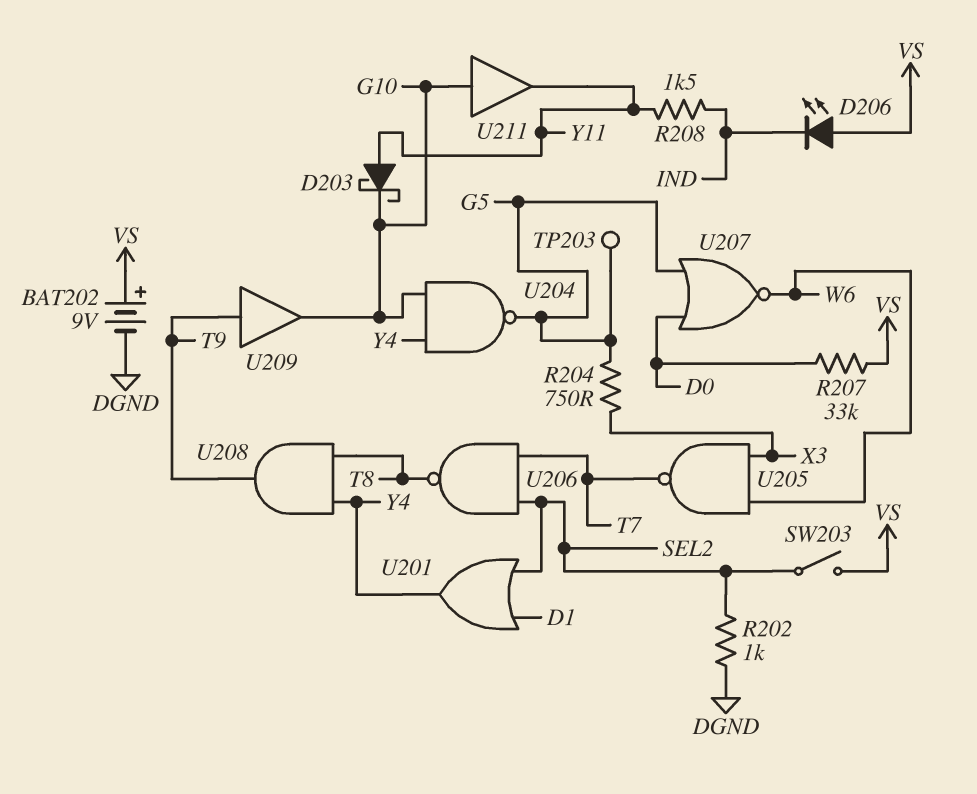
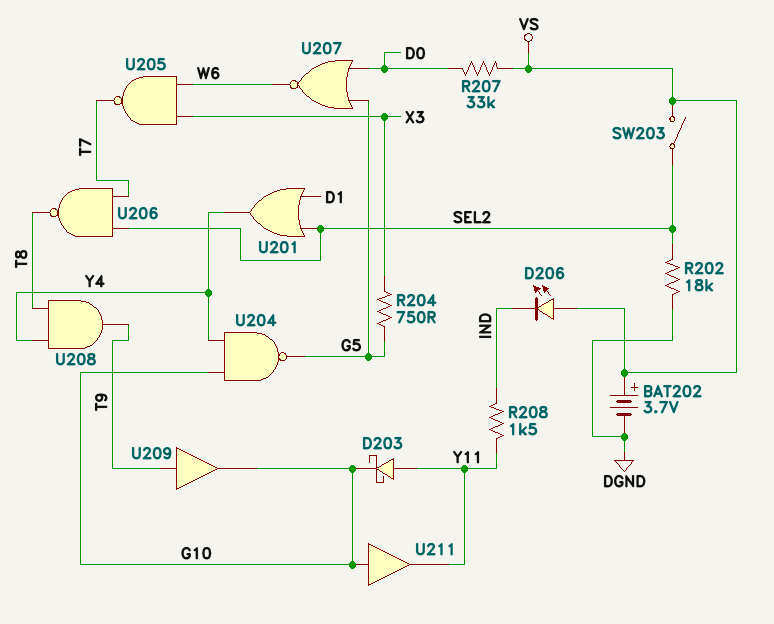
BAT202: 9V (plus VS, minus DGND) -> 3.7V (plus VS, minus DGND)
R202: 1k (DGND, SEL2) -> 18k (DGND, SEL2)
TP203: test point (G5) -> none

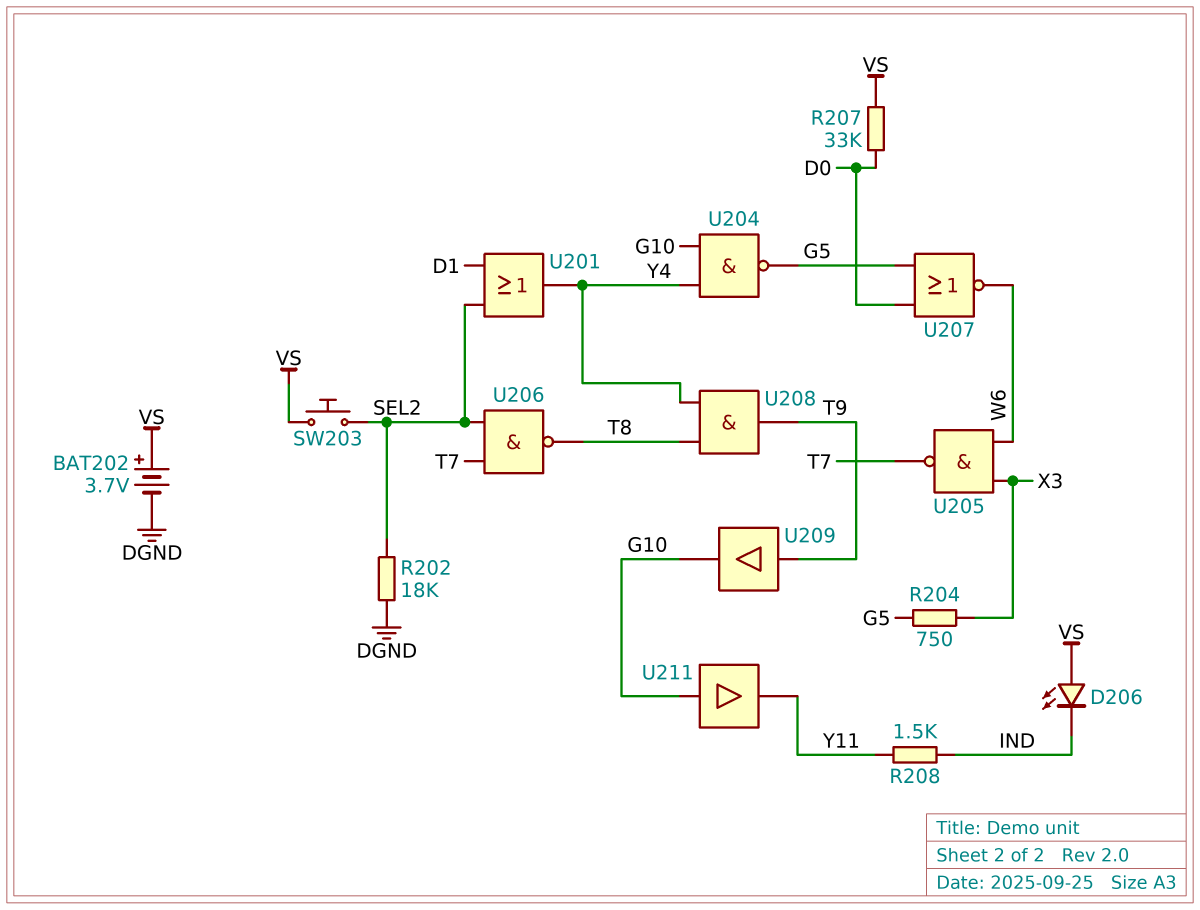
D203: schottky (A Y11, K G10) -> none
SW203: switch (SEL2, VS) -> button (SEL2, VS)

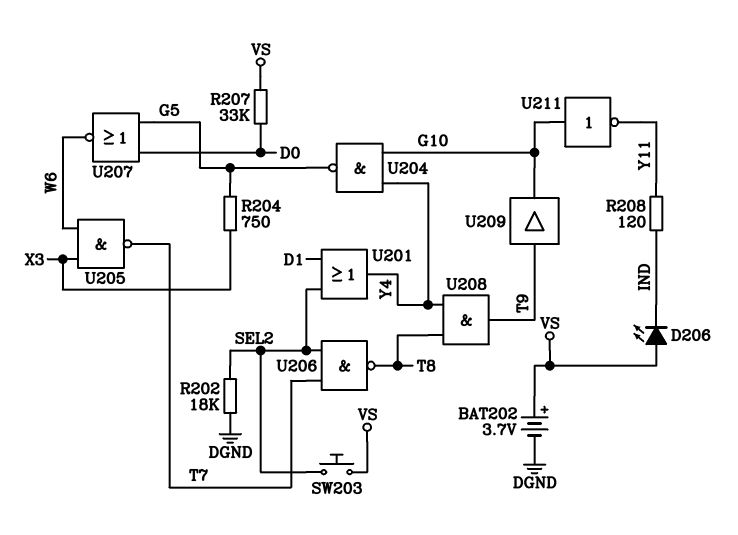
R208: 1.5k (IND, Y11) -> 120 (IND, Y11)
U211: buffer (in G10, out Y11) -> NOT (in G10, out Y11)

